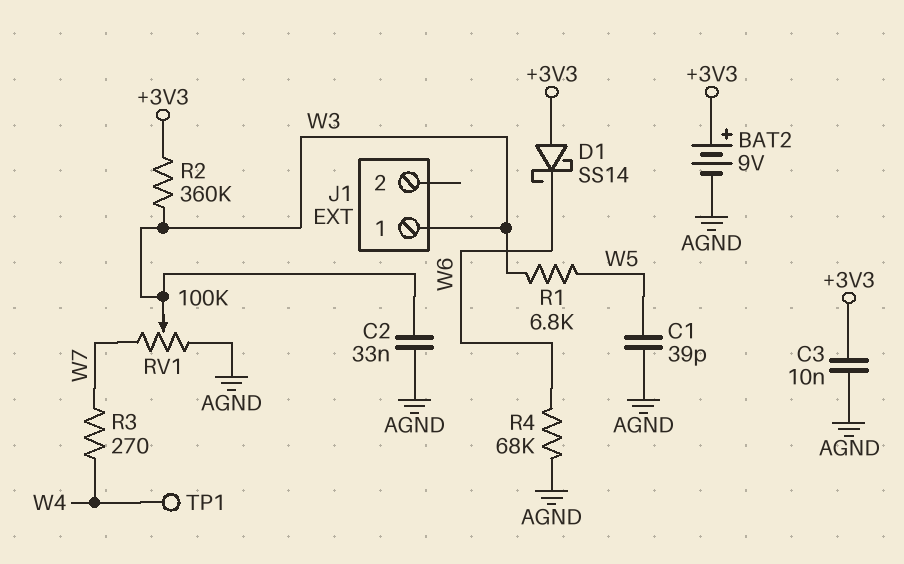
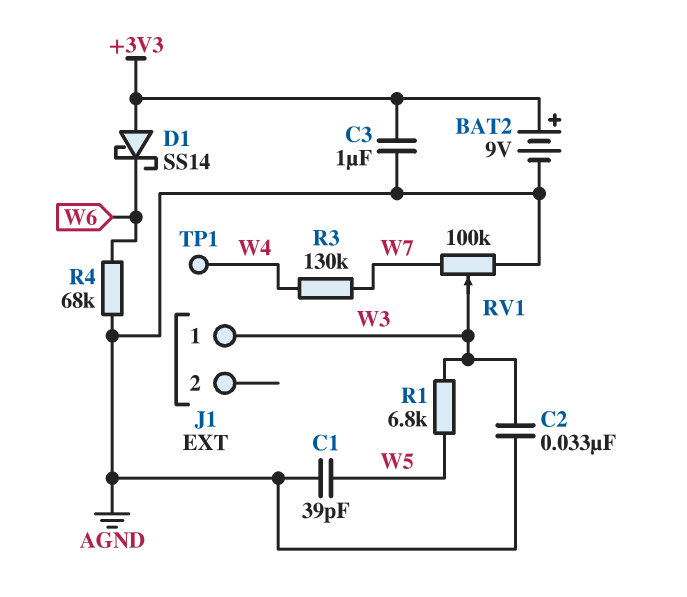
C3: 10nF (+3V3, AGND) -> 1uF (+3V3, AGND)
R2: 360k (+3V3, W3) -> none
R3: 270 (W4, W7) -> 130k (W4, W7)

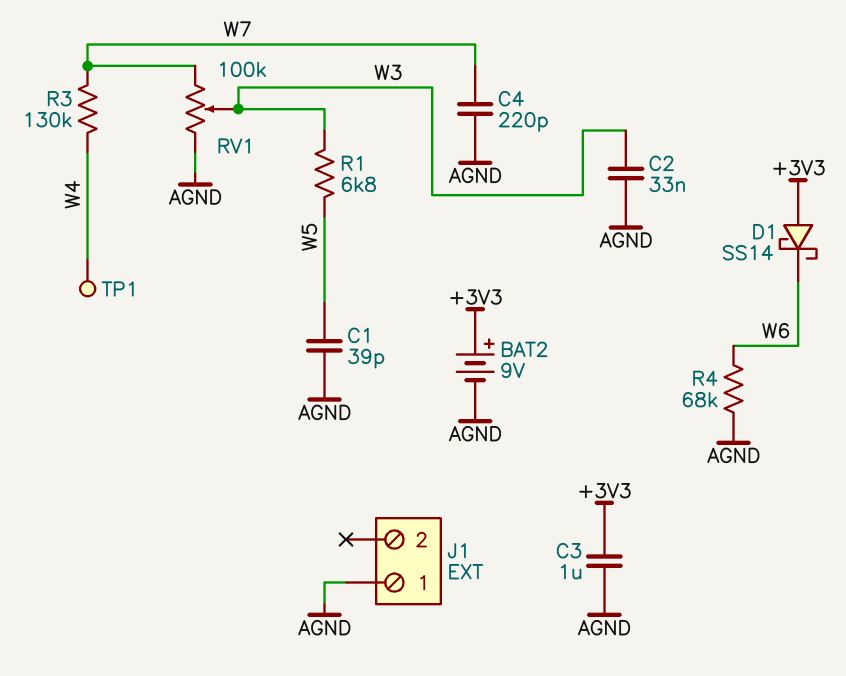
C4: none -> 220pF (AGND, W7)
J1 pin 1: W3 -> AGND

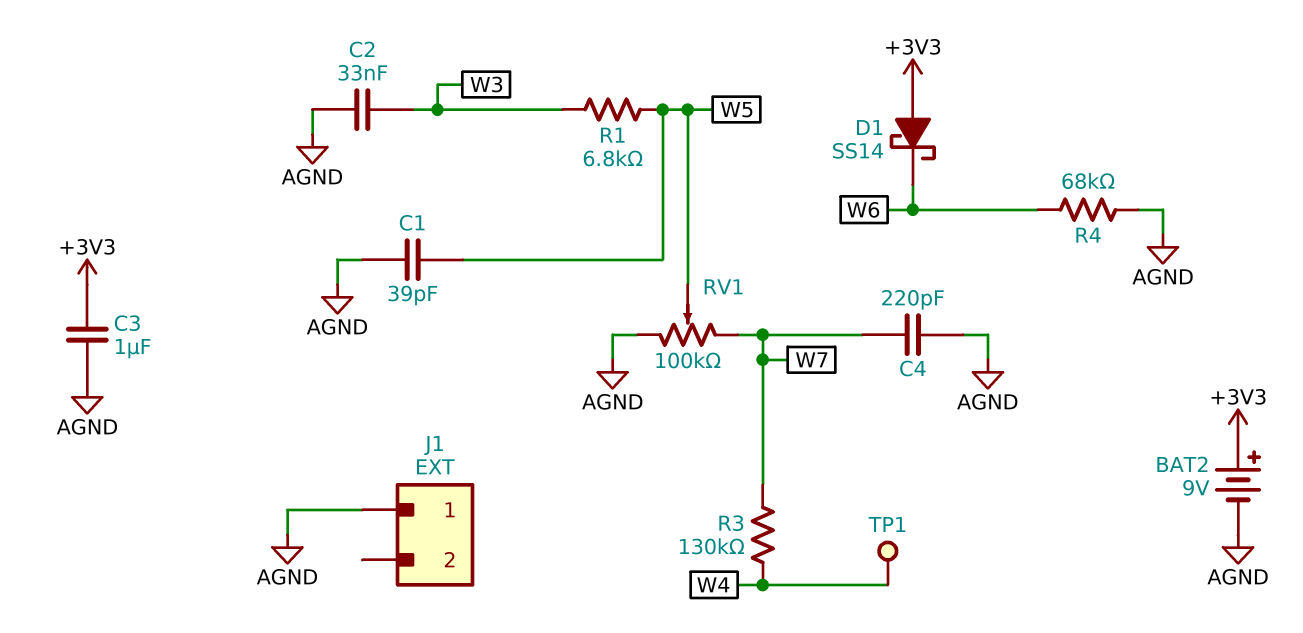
RV1: 100k (AGND, W7, wiper W3) -> 100k (AGND, W7, wiper W5)

